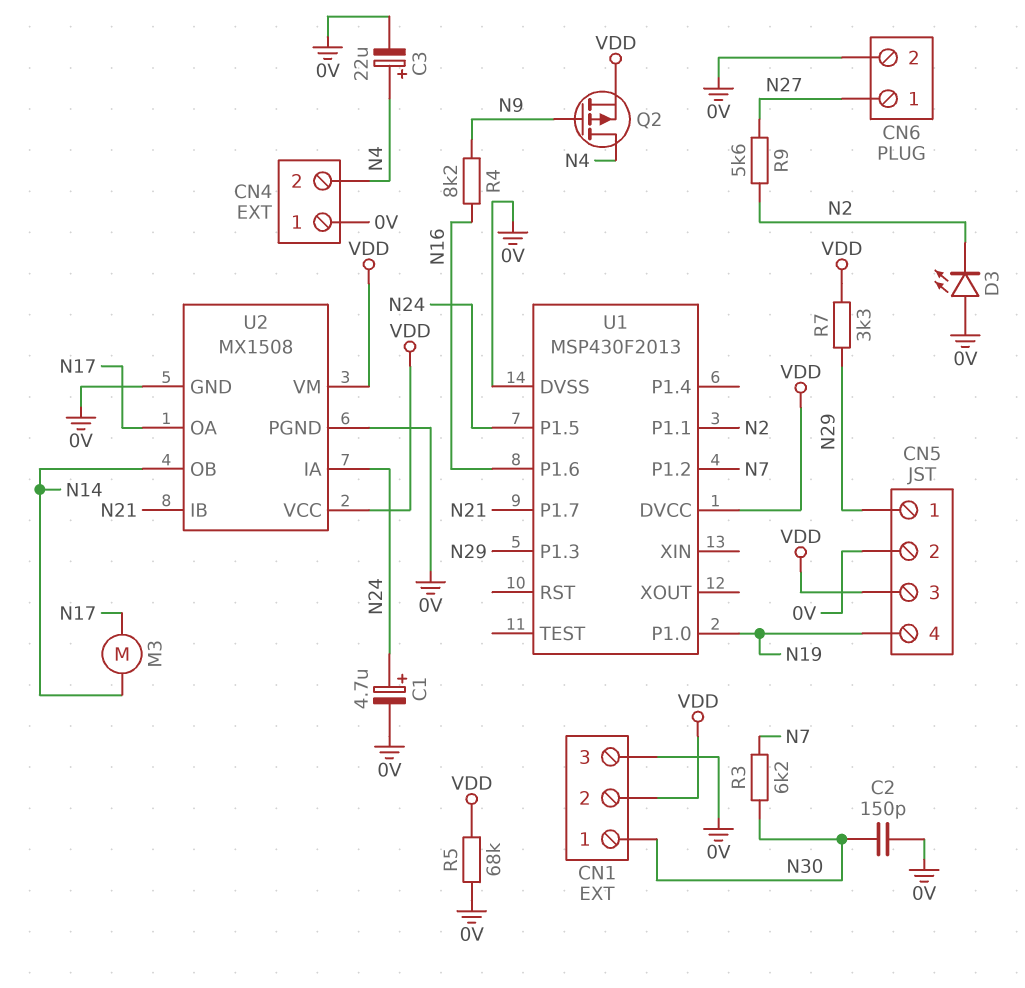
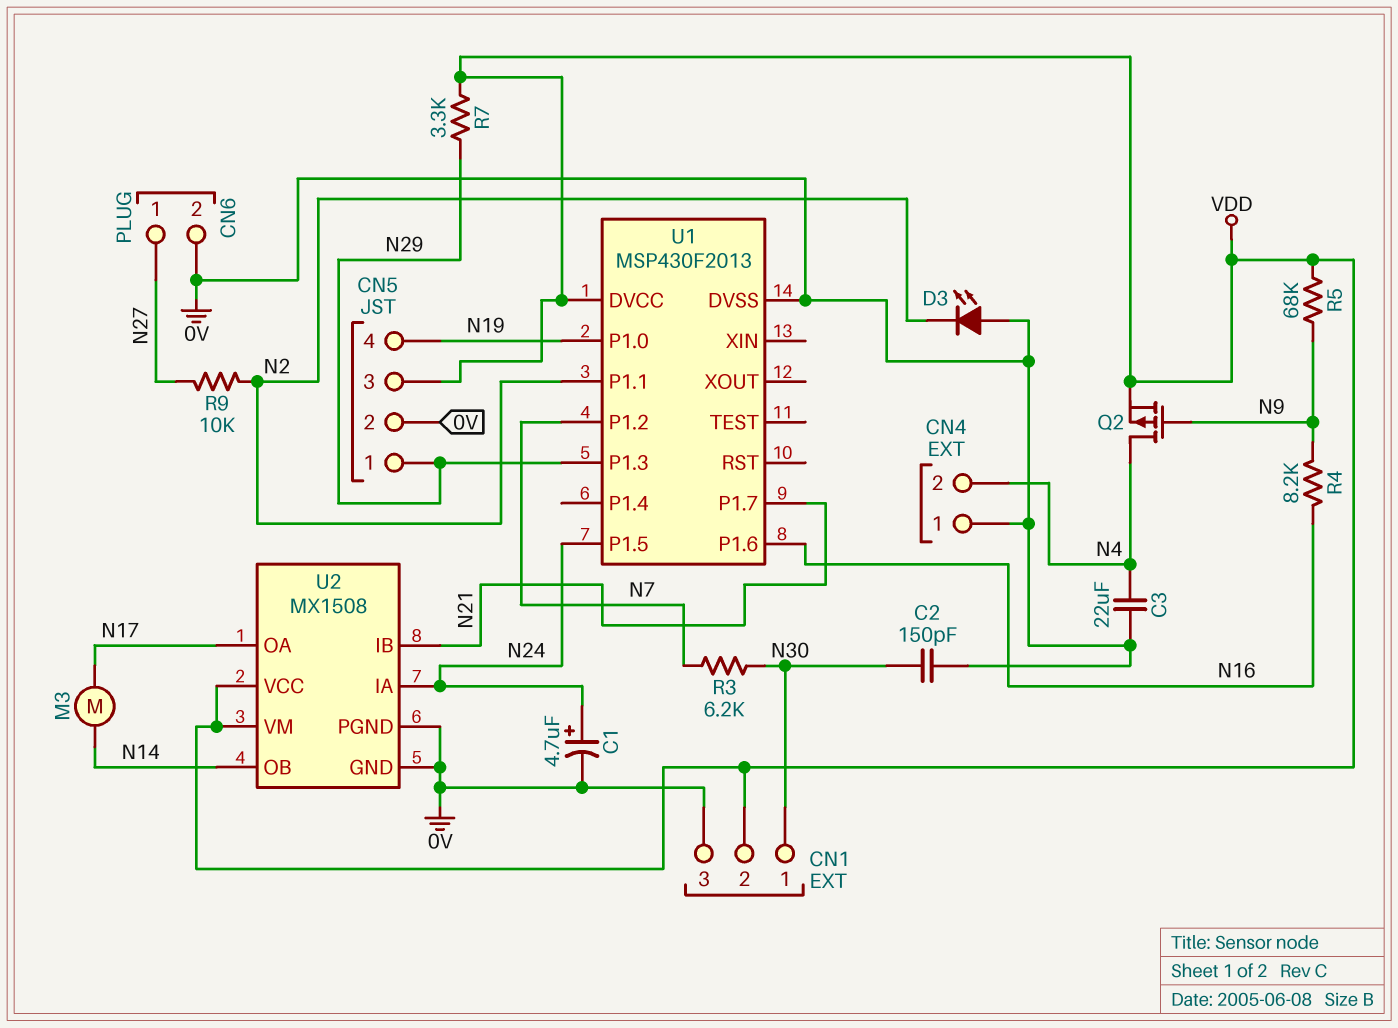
C3: 22uF (plus N4, minus 0V) -> 22uF (0V, N4)
R5: 68k (0V, VDD) -> 68k (N9, VDD)
R9: 5.6k (N2, N27) -> 10k (N2, N27)

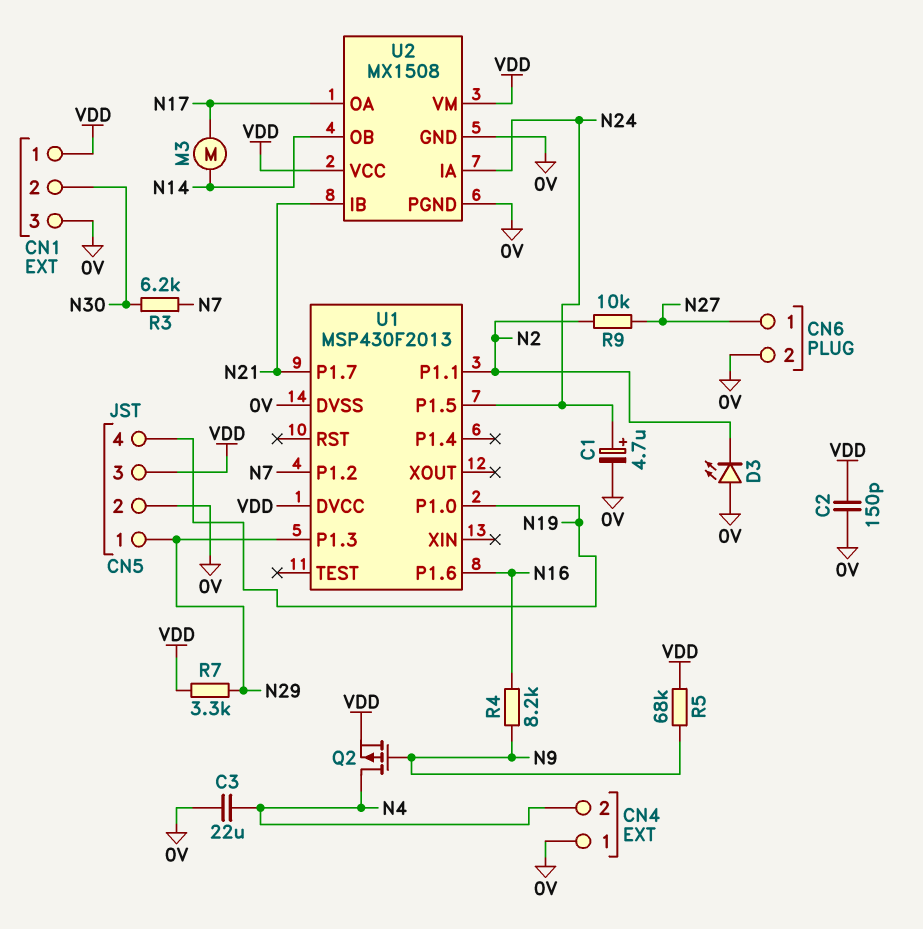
C2: 150pF (0V, N30) -> 150pF (0V, VDD)
CN1 pin 1: N30 -> VDD
CN1 pin 2: VDD -> N30

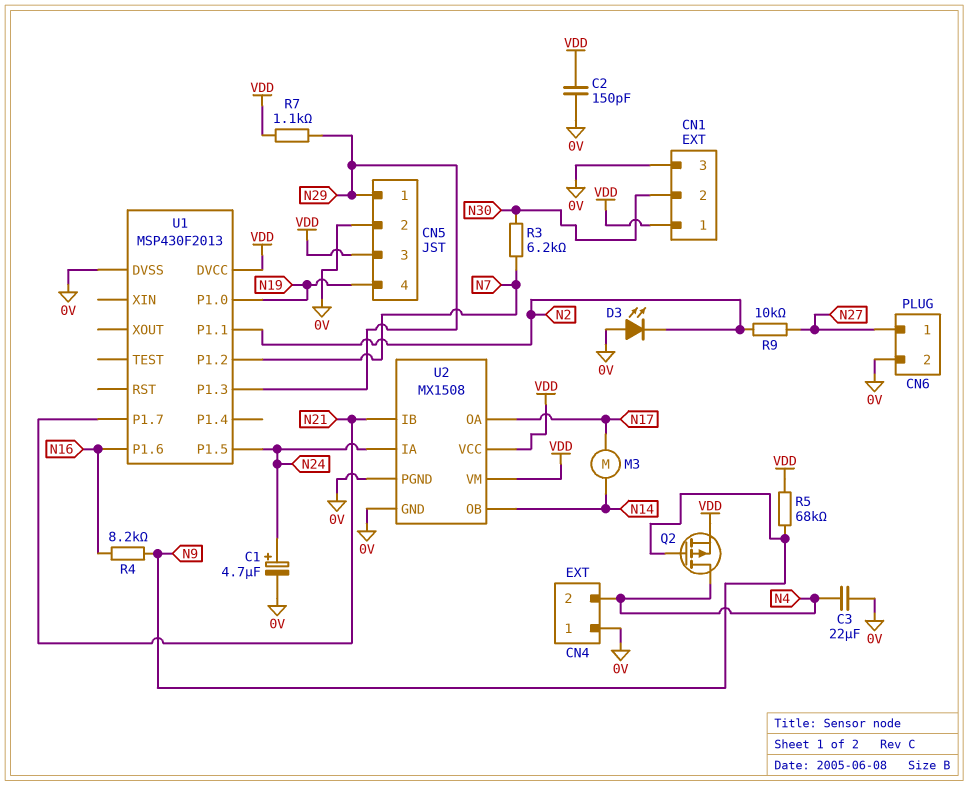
R7: 3.3k (N29, VDD) -> 1.1k (N29, VDD)

